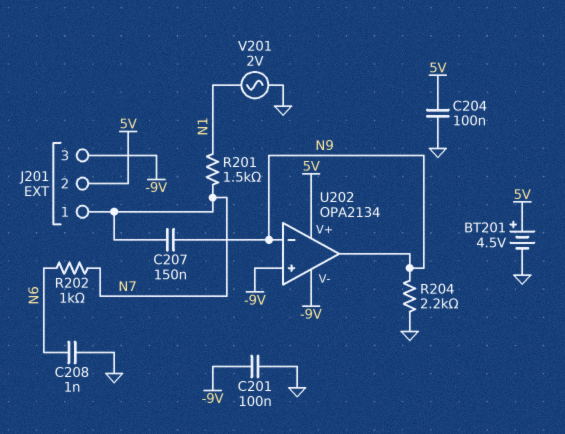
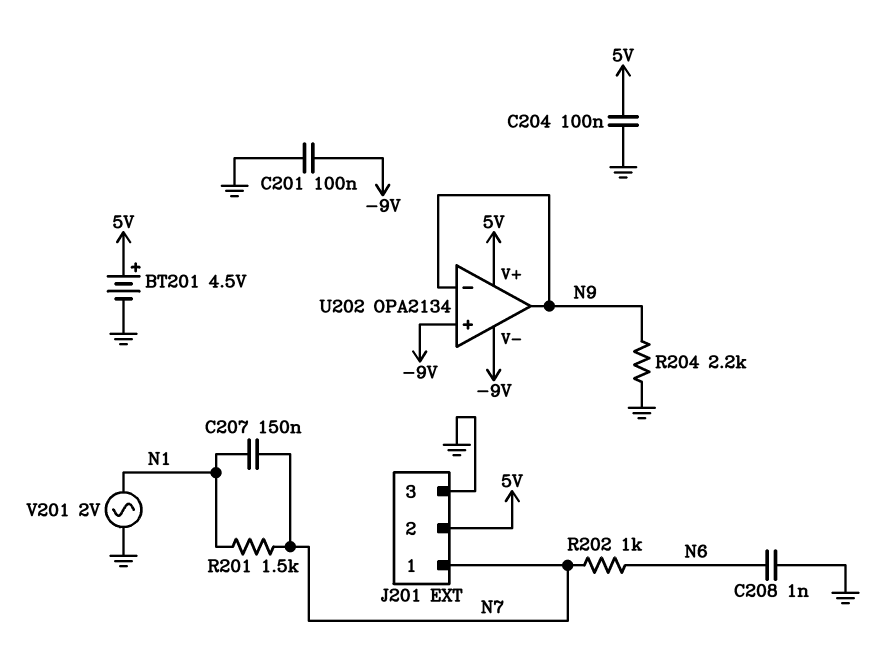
C207: 150nF (N7, N9) -> 150nF (N1, N7)
J201 pin 3: -9V -> GND

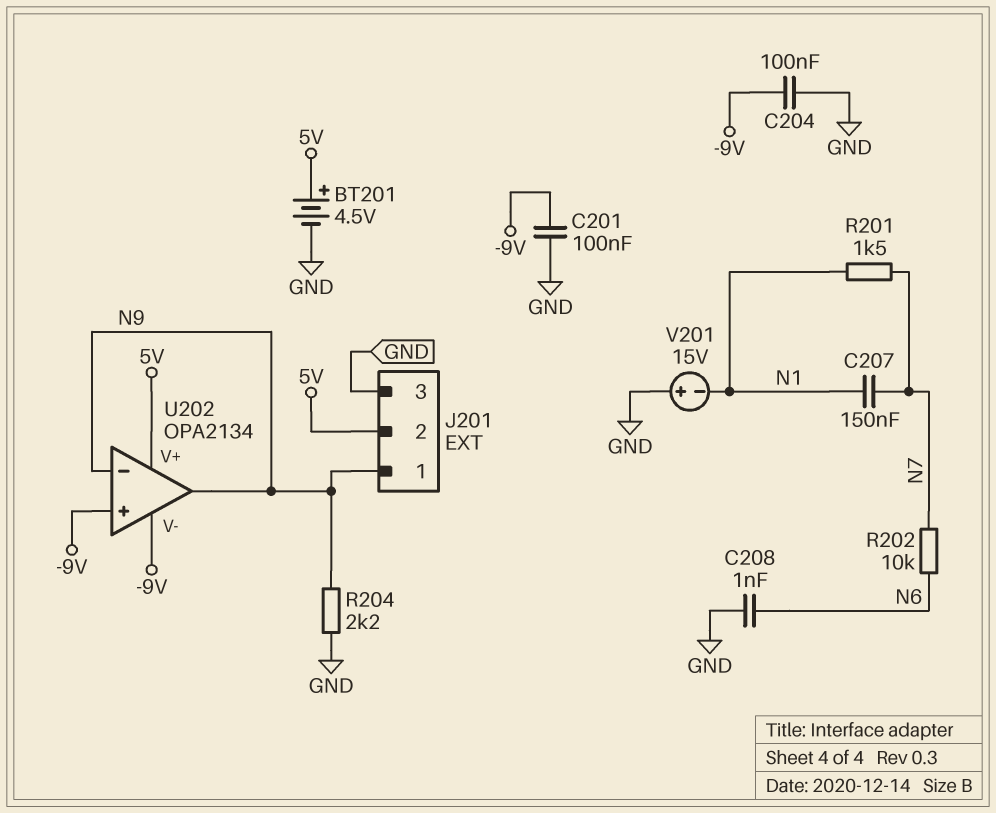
C204: 100nF (5V, GND) -> 100nF (-9V, GND)
J201 pin 1: N7 -> N9
R202: 1k (N6, N7) -> 10k (N6, N7)
V201: AC 2V (GND, N1) -> 15V (plus GND, minus N1)

